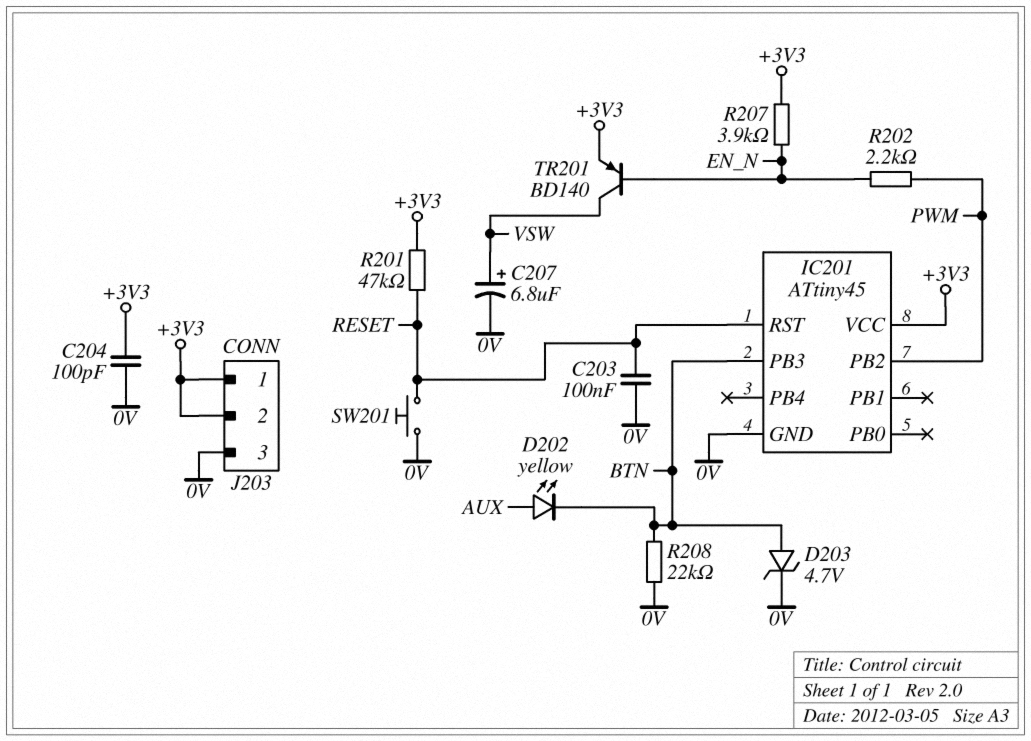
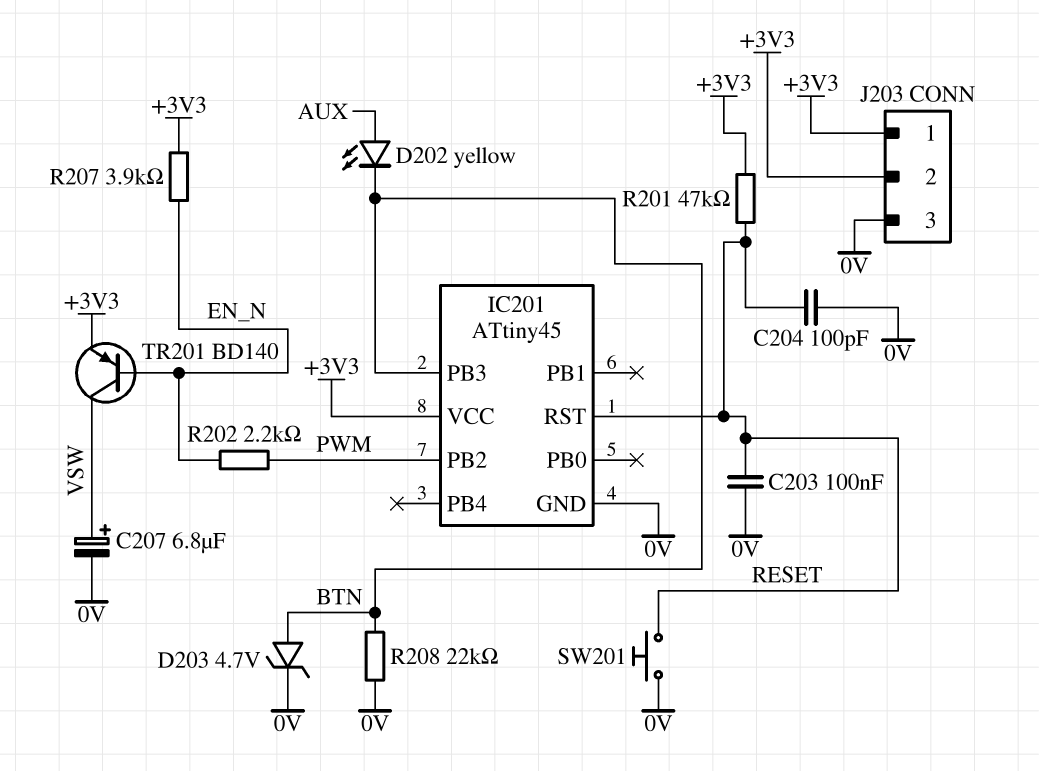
C204: 100pF (+3V3, 0V) -> 100pF (0V, RESET)

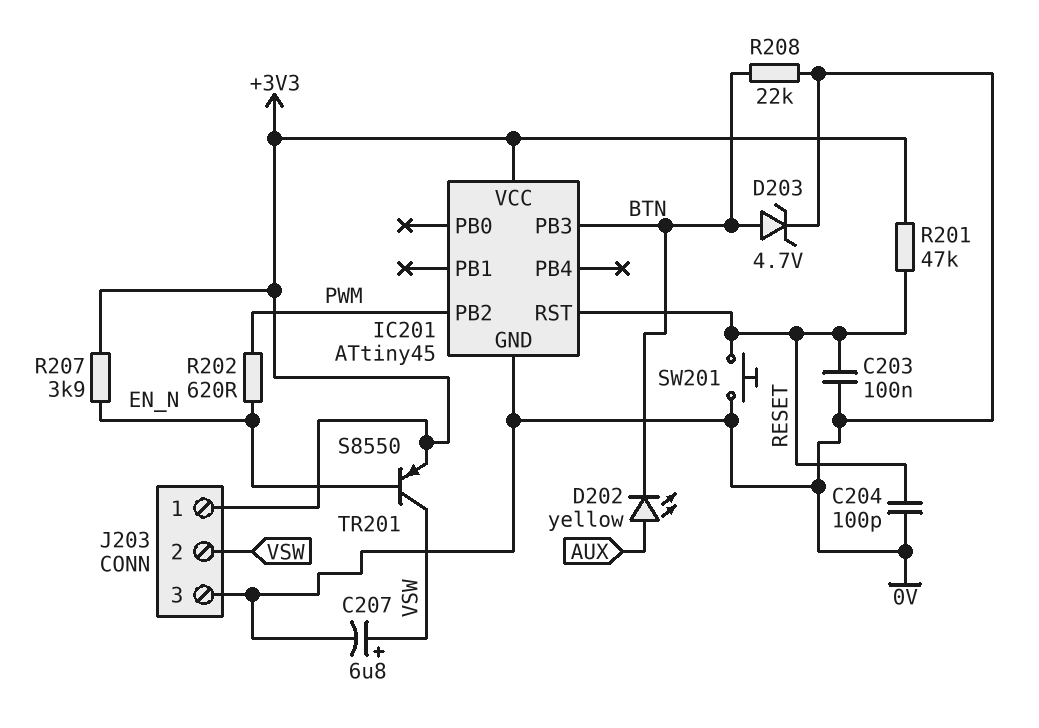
J203 pin 2: +3V3 -> VSW
R202: 2.2k (EN_N, PWM) -> 620 (EN_N, PWM)
TR201: PNP BD140 (B EN_N, C VSW, E +3V3) -> PNP S8550 (B EN_N, C VSW, E +3V3)

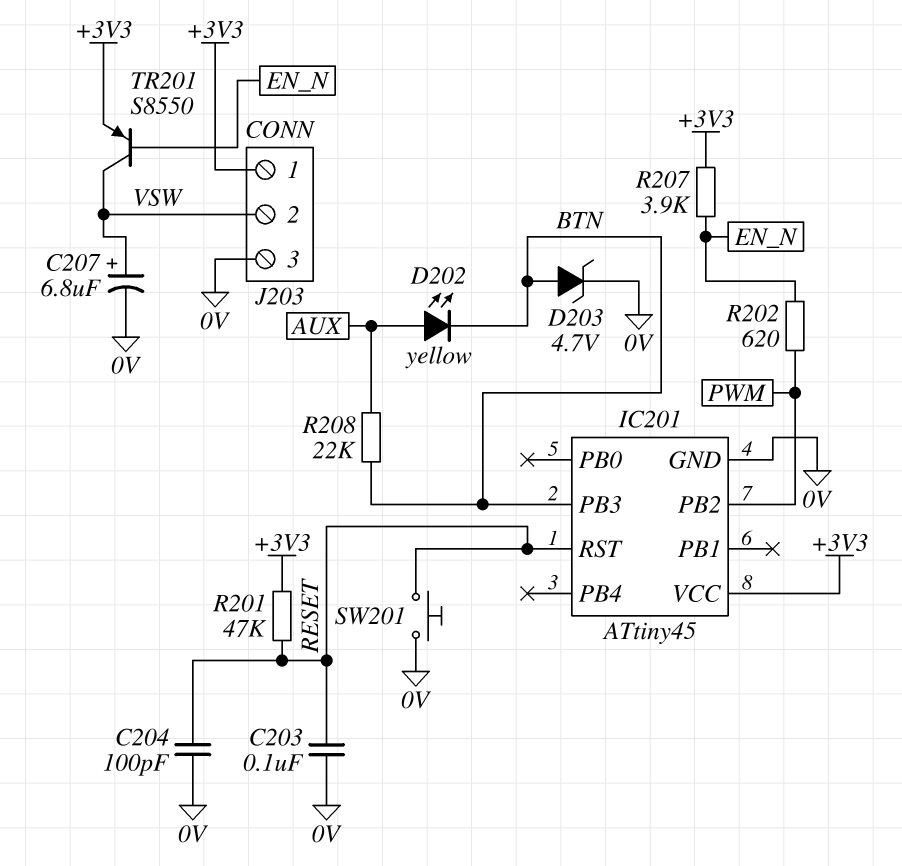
R208: 22k (0V, BTN) -> 22k (AUX, BTN)

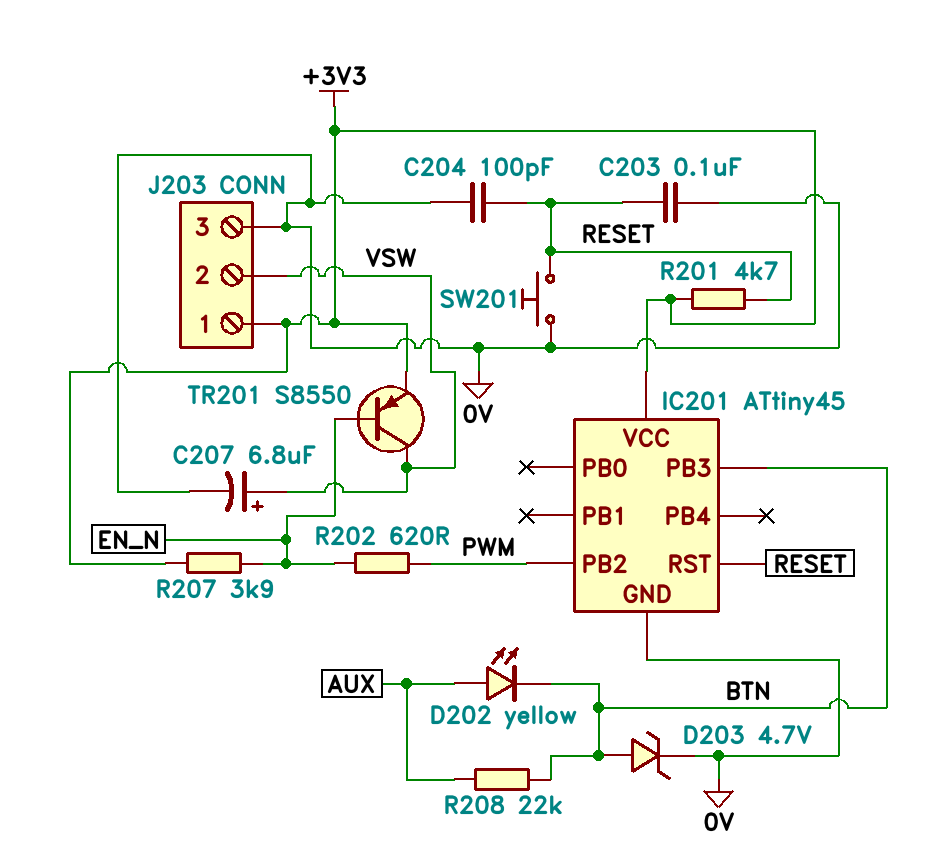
R201: 47k (+3V3, RESET) -> 4.7k (+3V3, RESET)

